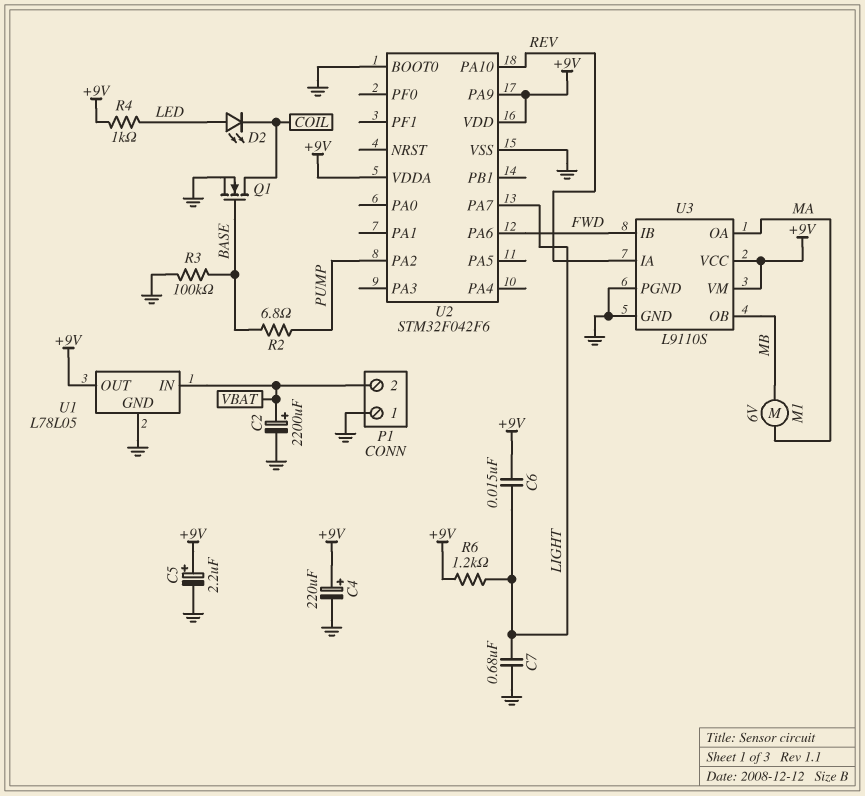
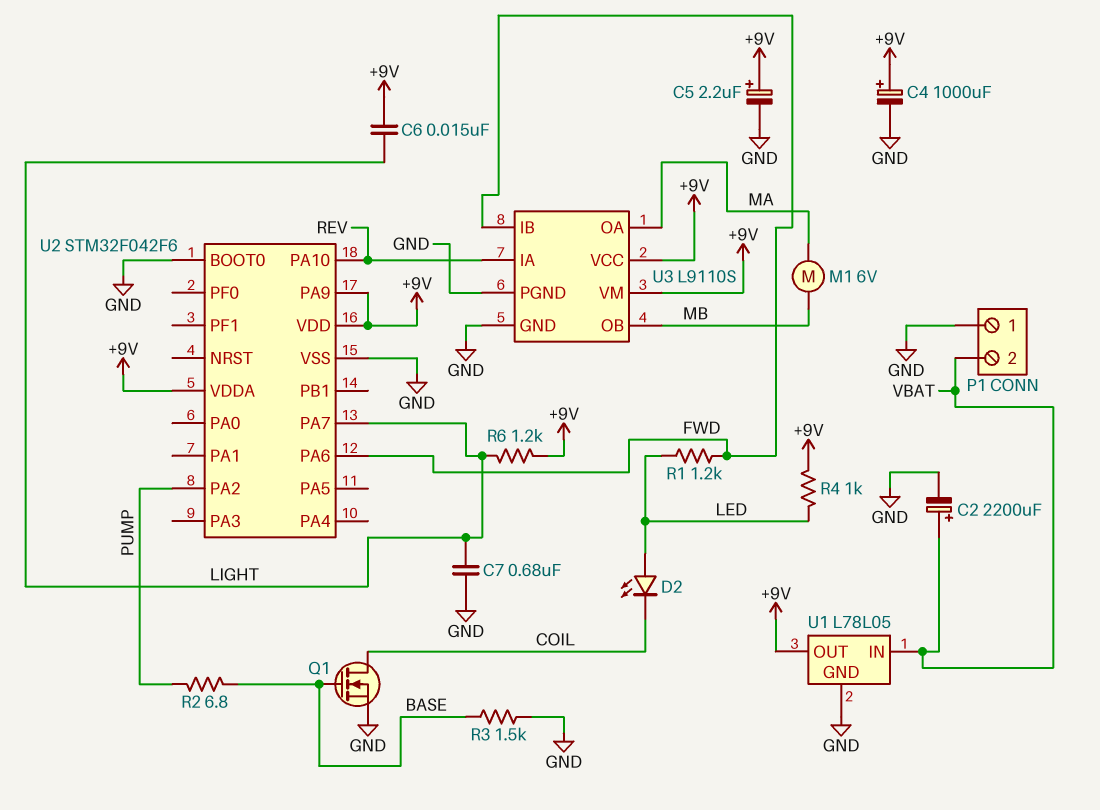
C4: 220uF (plus +9V, minus GND) -> 1000uF (plus +9V, minus GND)
R1: none -> 1.2k (FWD, LED)
R3: 100k (BASE, GND) -> 1.5k (BASE, GND)

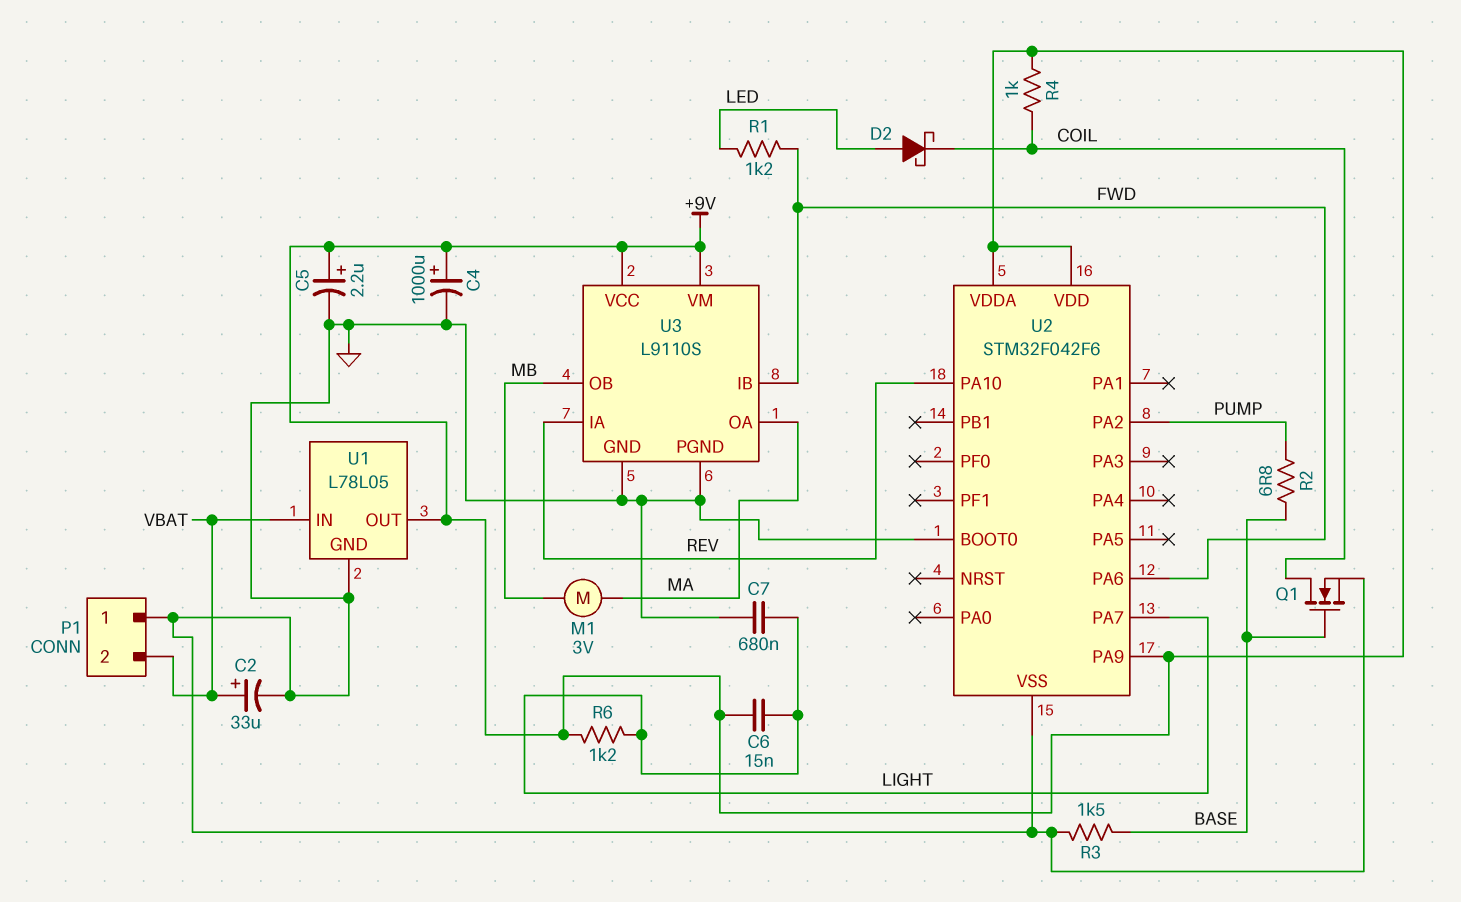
C2: 2200uF (plus VBAT, minus GND) -> 33uF (plus VBAT, minus GND)
D2: LED (A LED, K COIL) -> schottky (A LED, K COIL)
M1: motor 6V (MA, MB) -> motor 3V (MA, MB)
R4: 1k (+9V, LED) -> 1k (+9V, COIL)

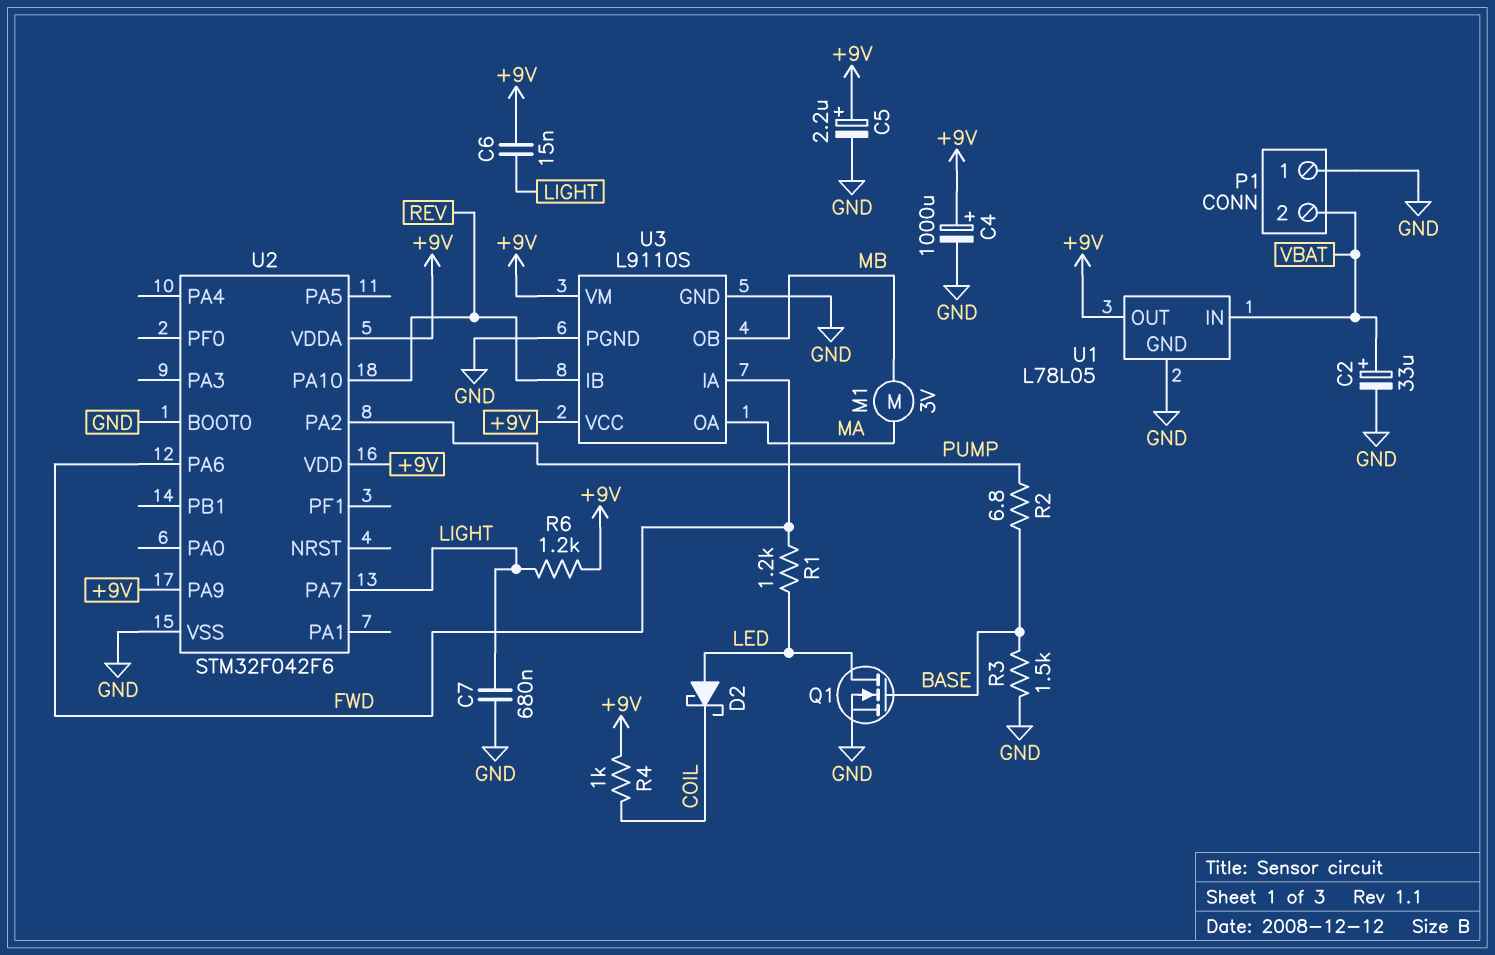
Q1: NMOS (G BASE, D COIL, S GND) -> NMOS (G BASE, D LED, S GND)
U3 pin IA: REV -> FWD
U3 pin IB: FWD -> REV

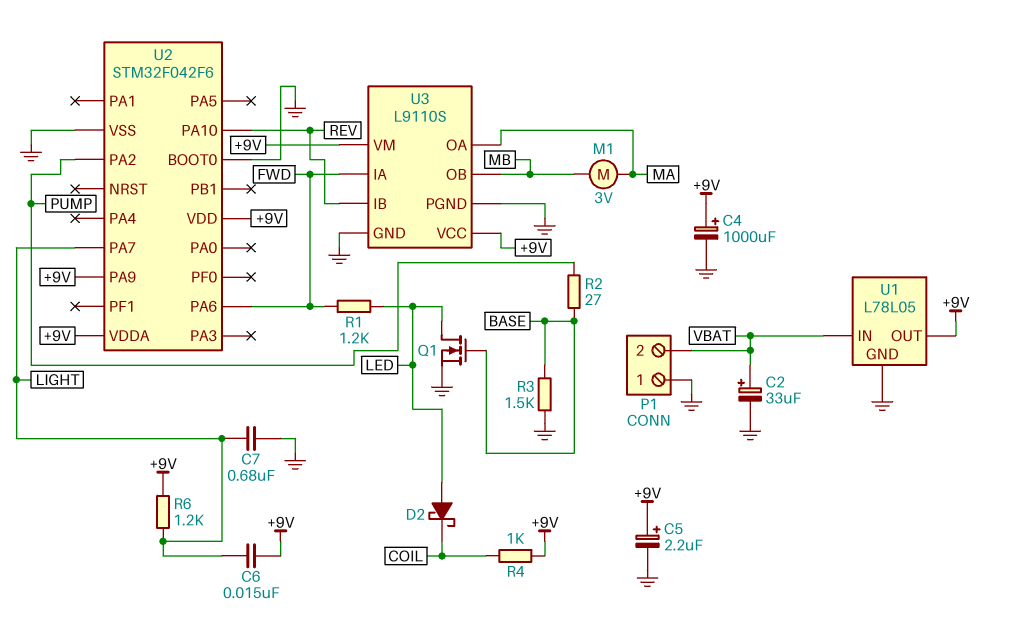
R2: 6.8 (BASE, PUMP) -> 27 (BASE, PUMP)

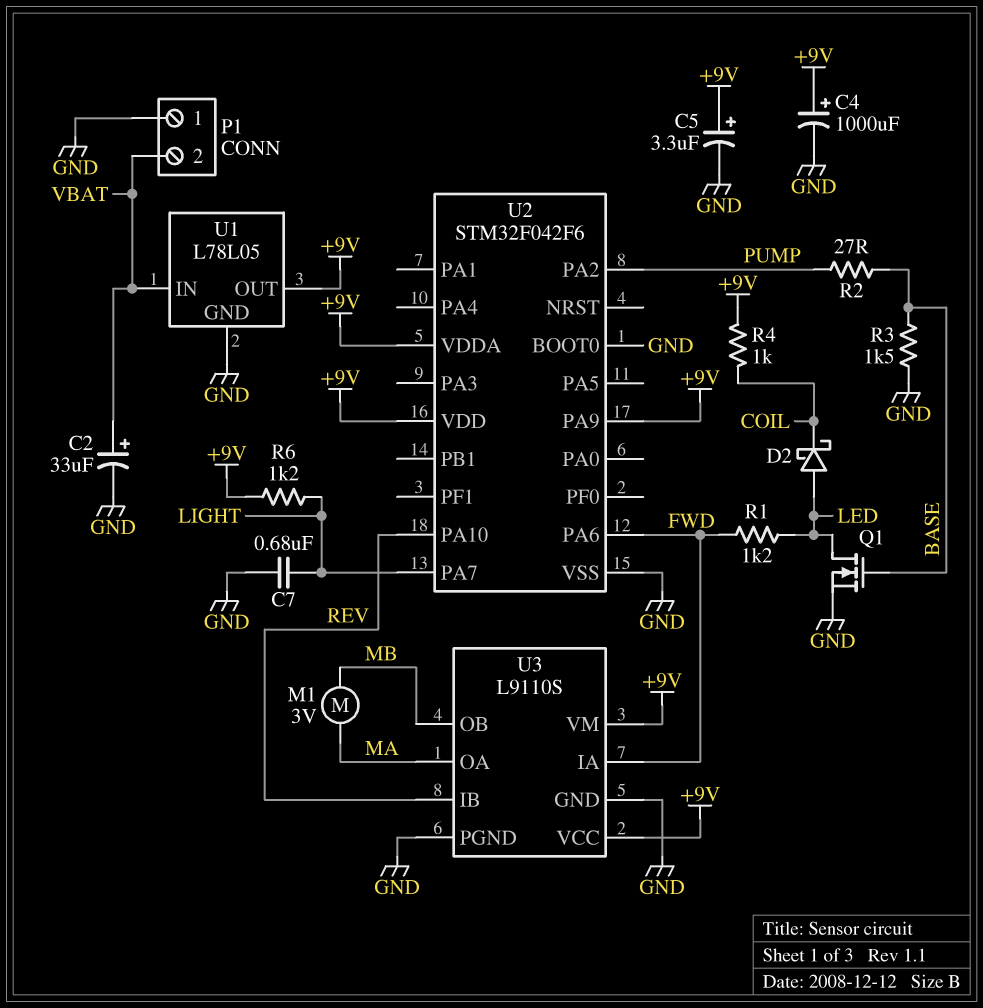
C5: 2.2uF (plus +9V, minus GND) -> 3.3uF (plus +9V, minus GND)
C6: 15nF (+9V, LIGHT) -> none

